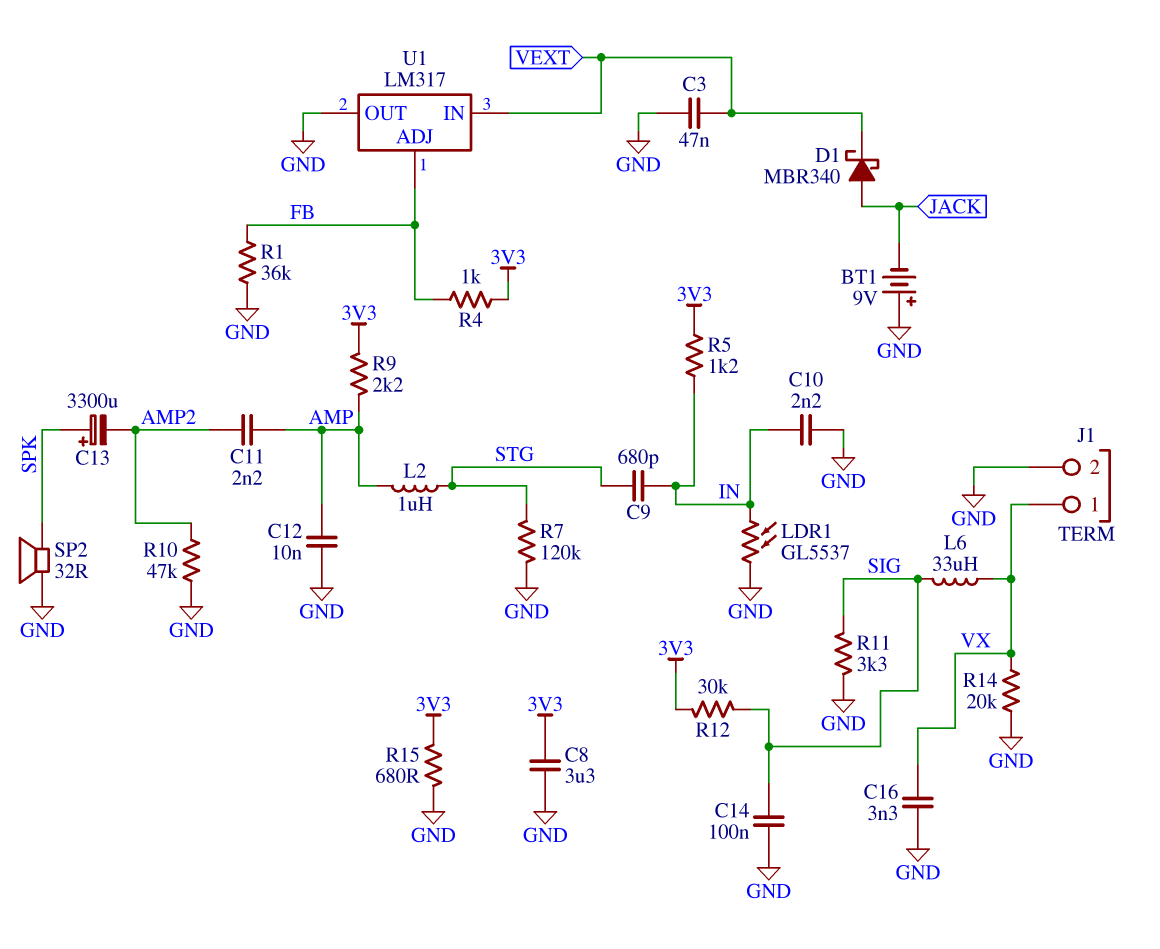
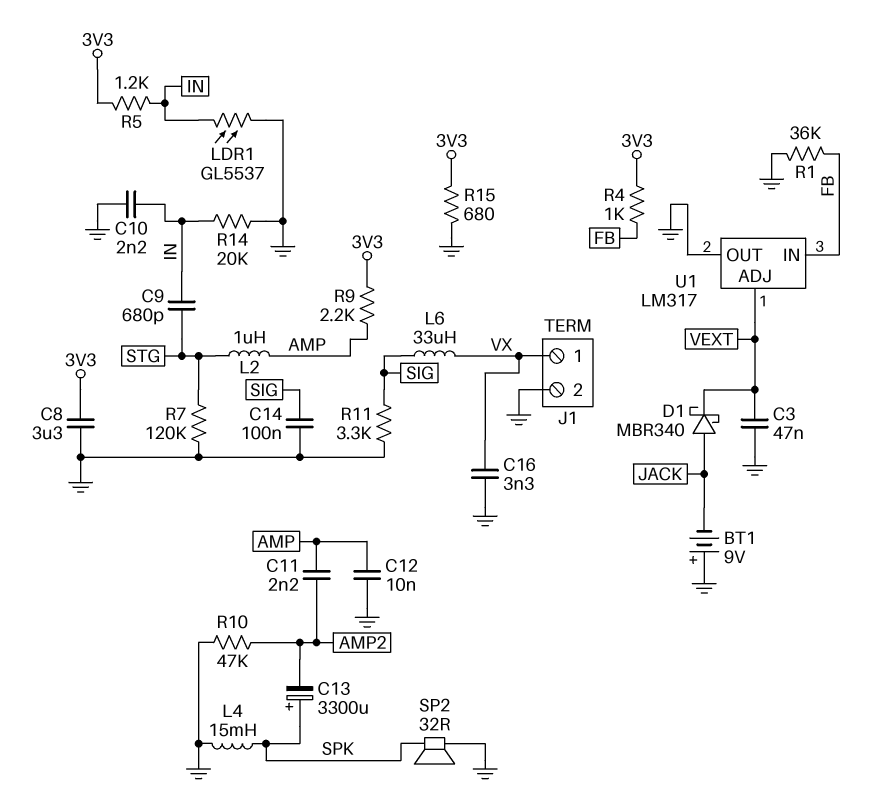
L4: none -> 15mH (GND, SPK)
R12: 30k (3V3, SIG) -> none
R14: 20k (GND, VX) -> 20k (GND, IN)
U1 pin ADJ: FB -> VEXT
U1 pin IN: VEXT -> FB

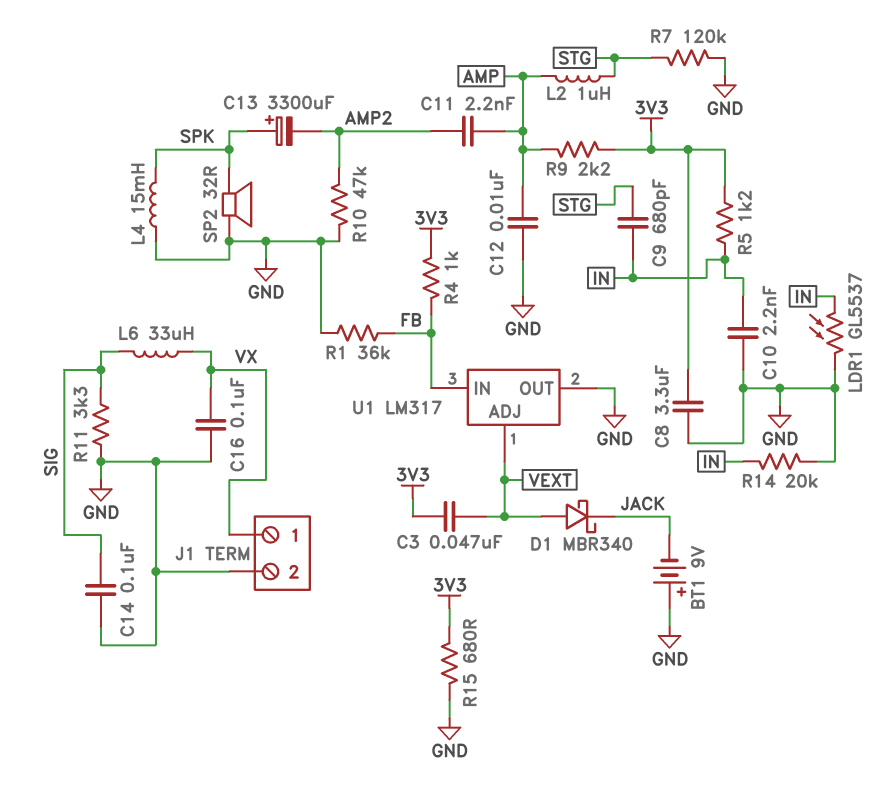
C3: 47nF (GND, VEXT) -> 47nF (3V3, VEXT)
C16: 3.3nF (GND, VX) -> 100nF (GND, VX)
D1: schottky MBR340 (A JACK, K VEXT) -> schottky MBR340 (A VEXT, K JACK)

